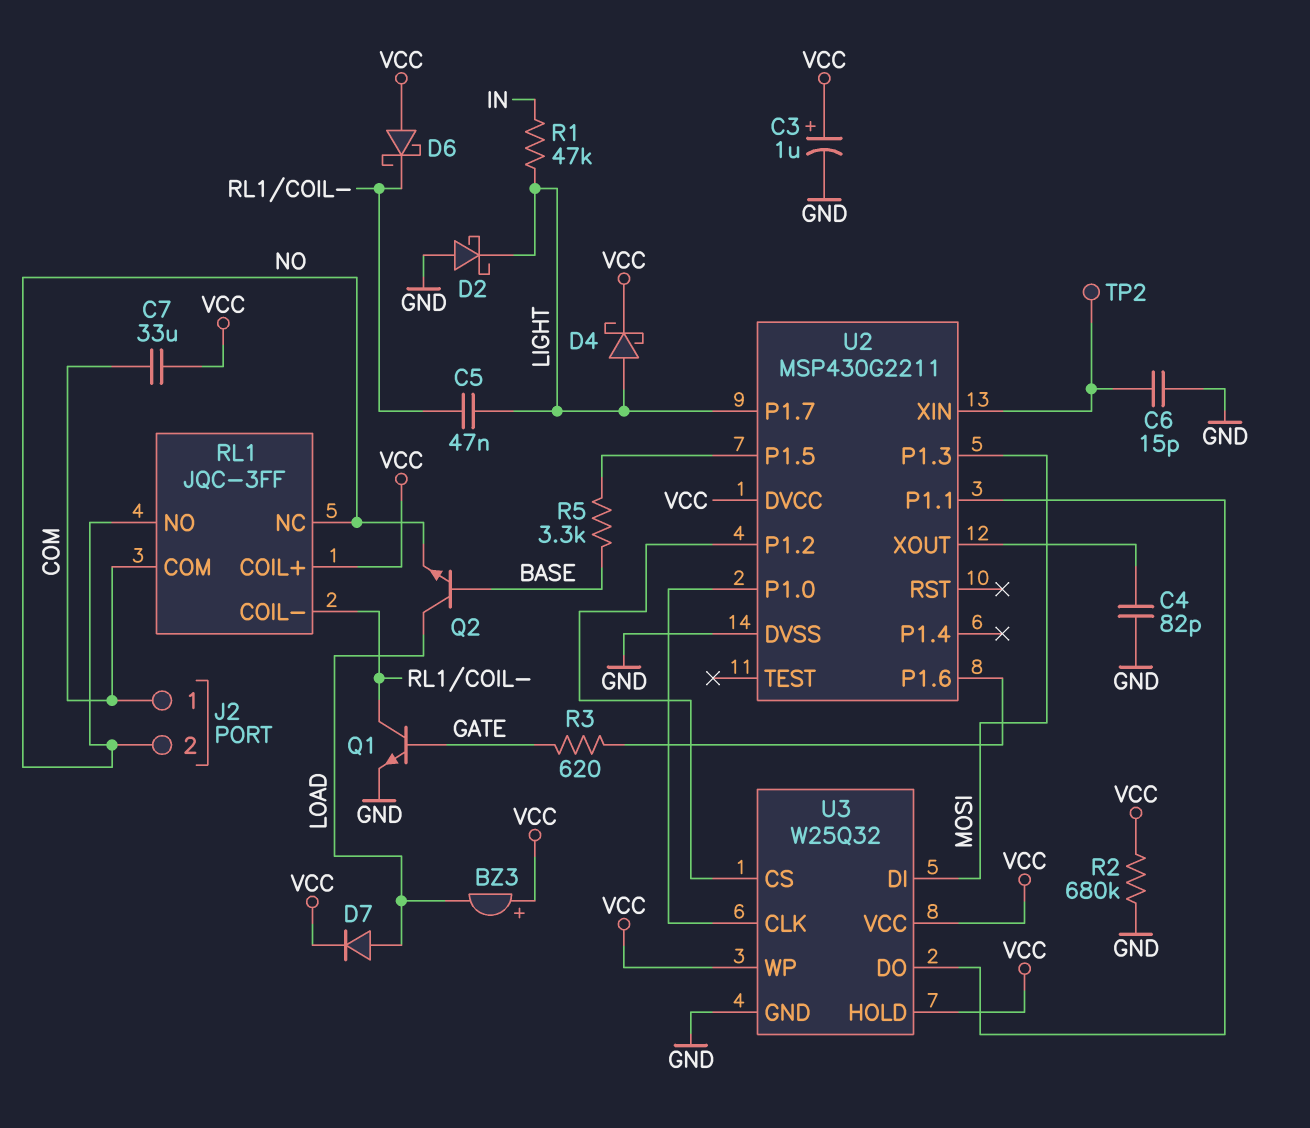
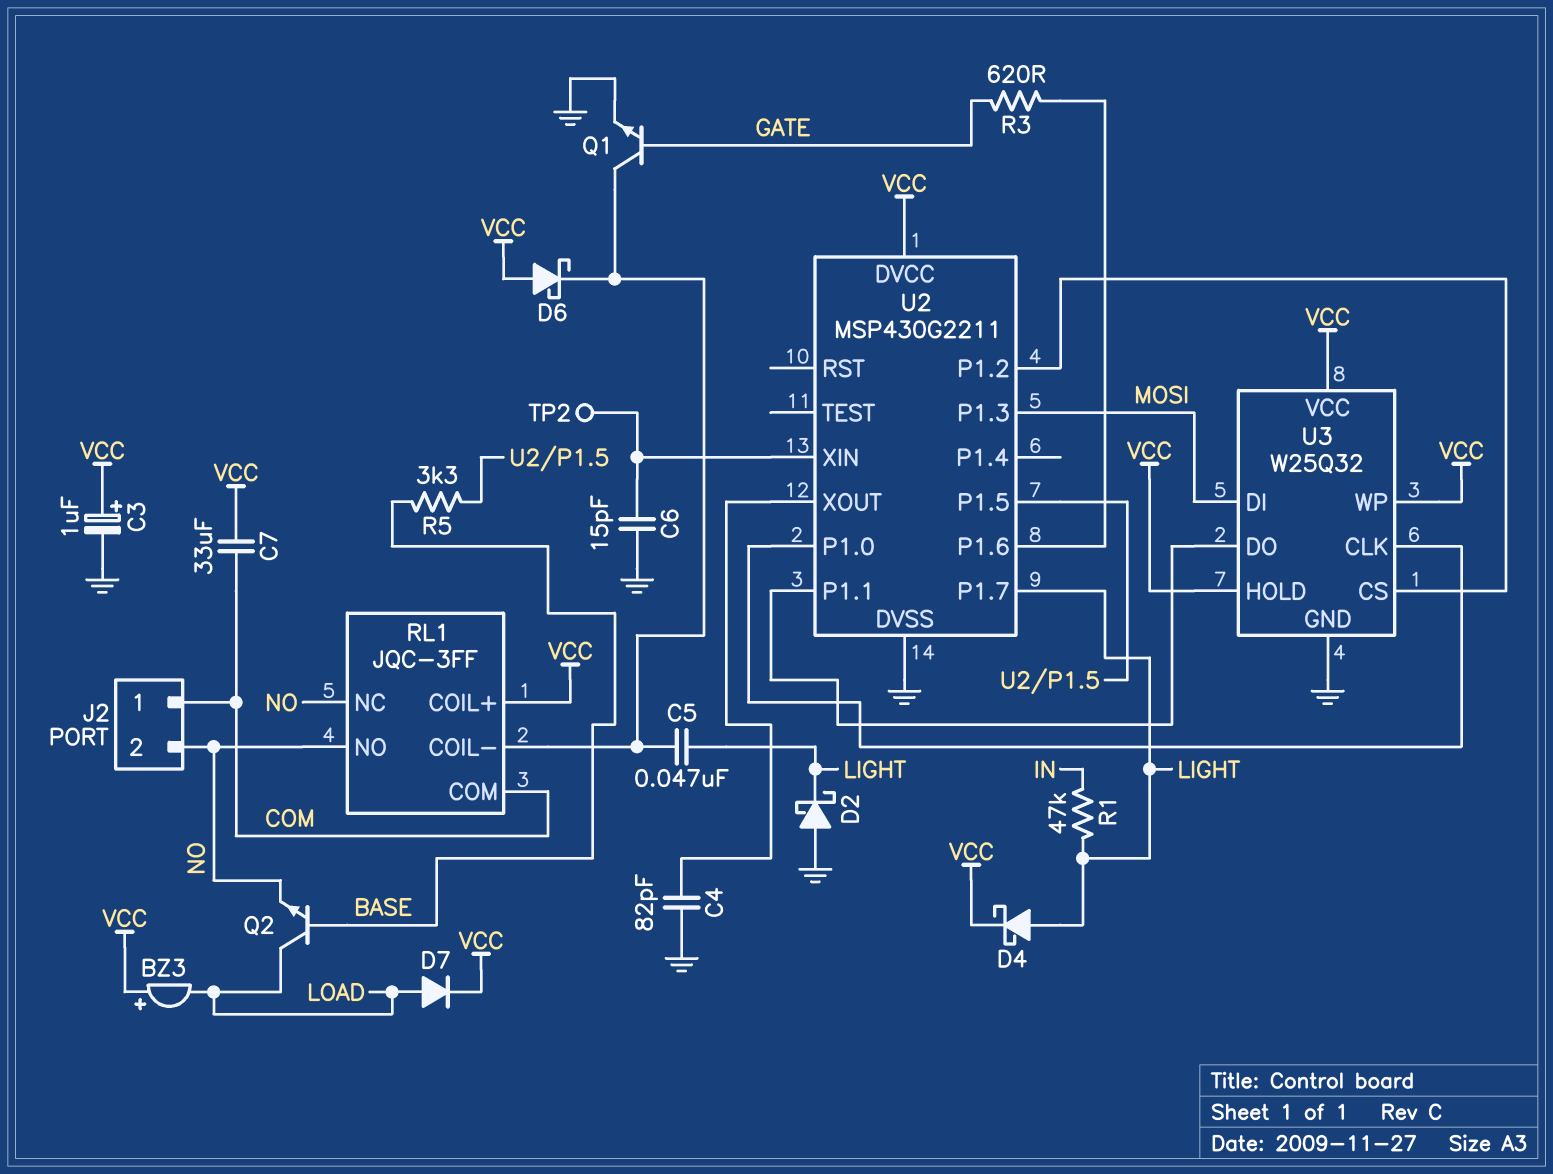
R2: 680k (GND, VCC) -> none

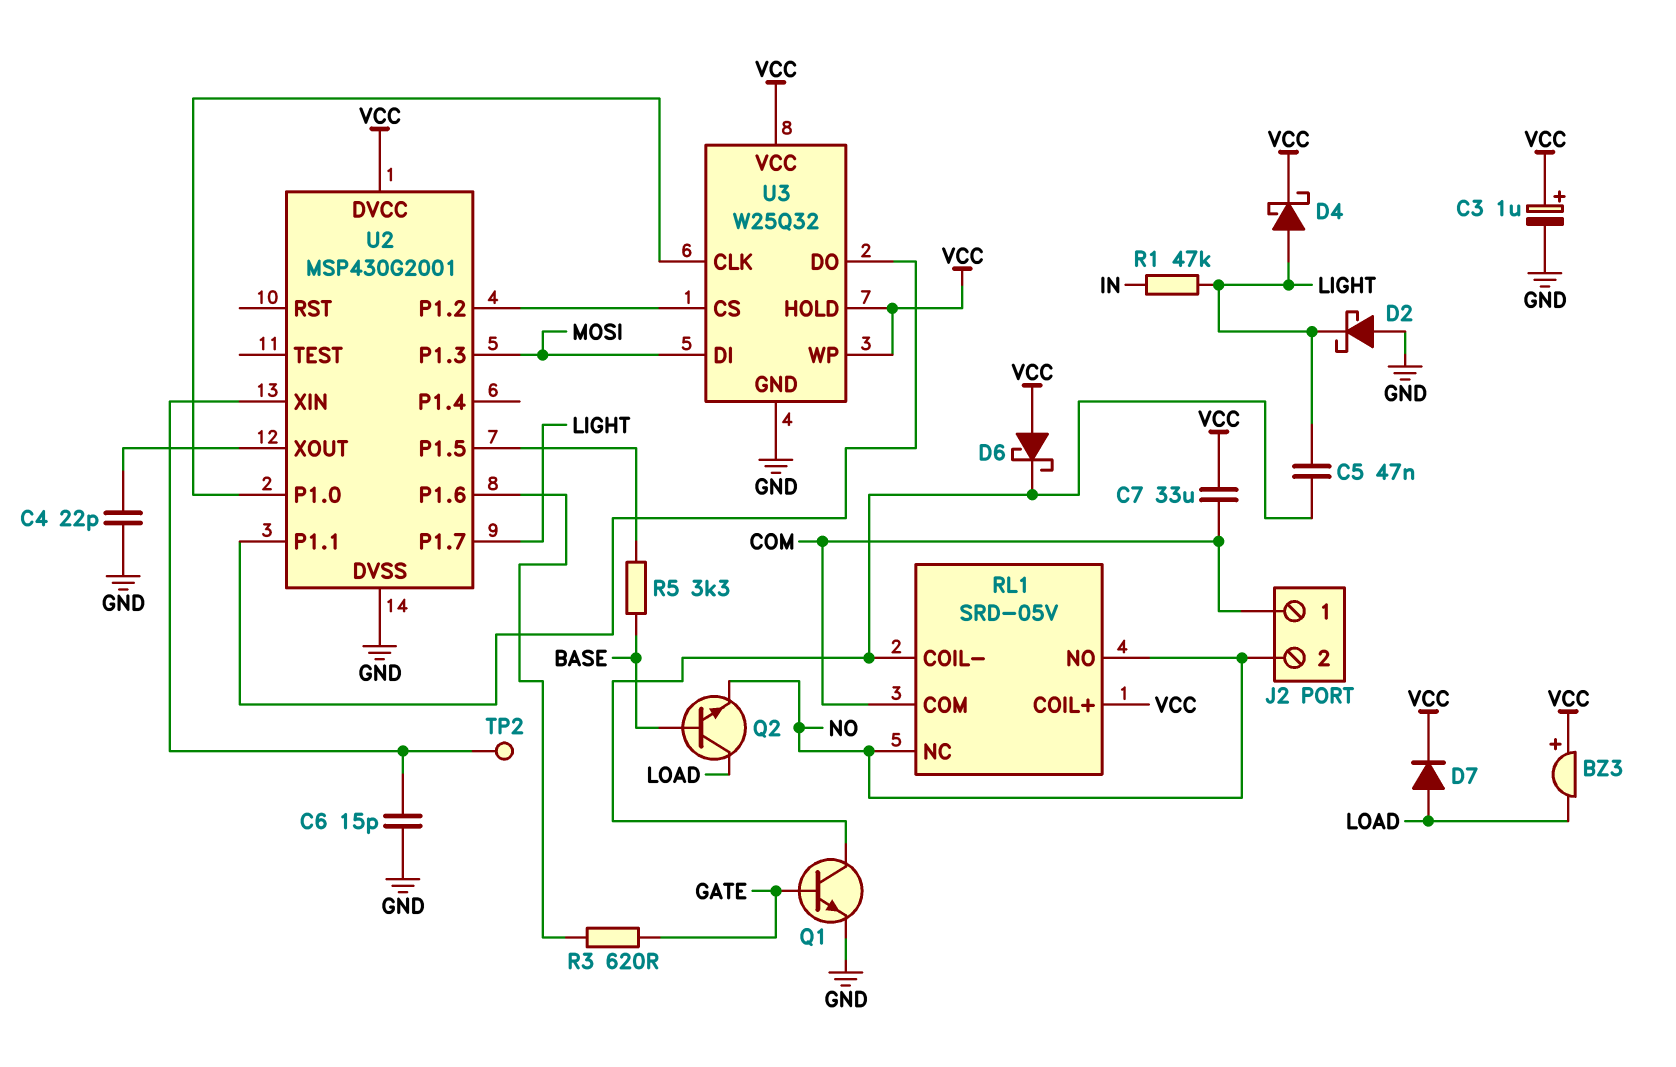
C4: 82pF (GND, U2/XOUT) -> 22pF (GND, U2/XOUT)
RL1: JQC-3FF -> SRD-05V
U2: MSP430G2211 -> MSP430G2001

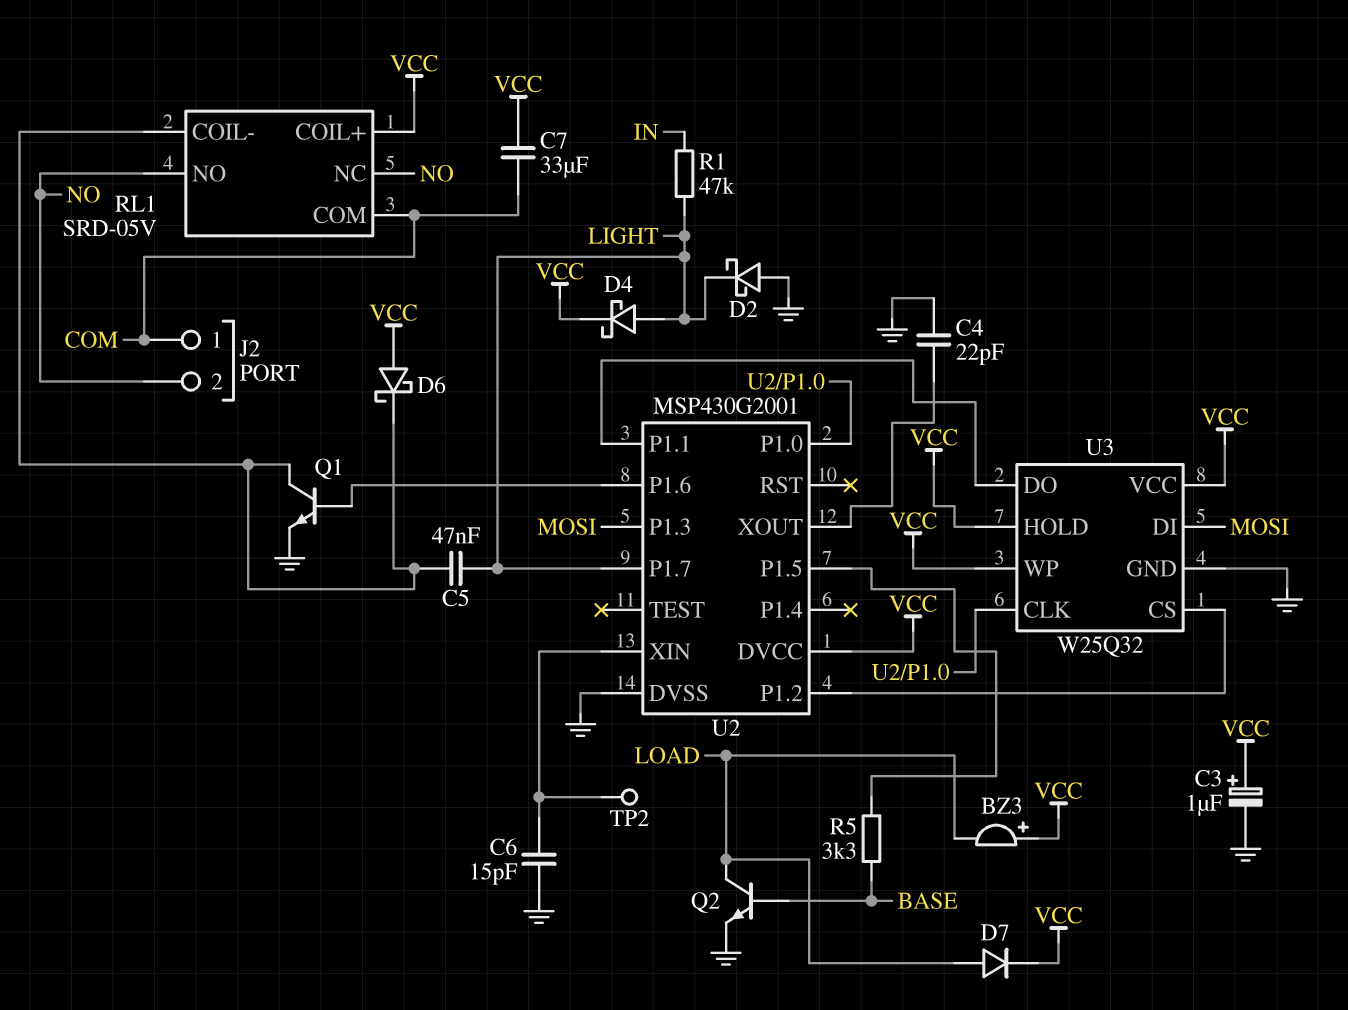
Q1: NPN (B GATE, C RL1/COIL-, E GND) -> NPN (B U2/P1.6, C RL1/COIL-, E GND)
Q2: NPN (B BASE, C LOAD, E NO) -> NPN (B BASE, C LOAD, E GND)
R3: 620 (GATE, U2/P1.6) -> none

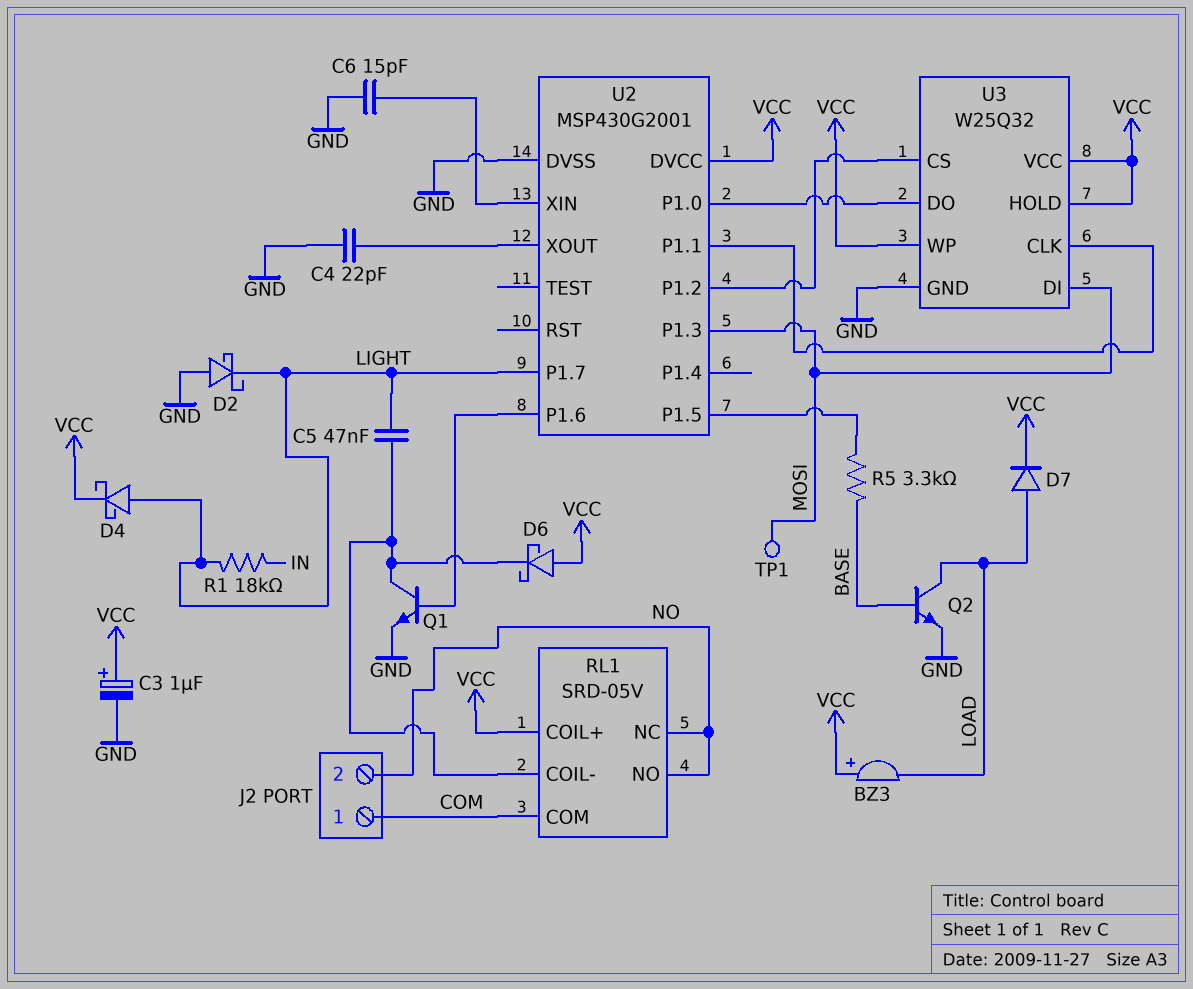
C7: 33uF (COM, VCC) -> none
R1: 47k (IN, LIGHT) -> 18k (IN, LIGHT)
TP1: none -> test point (MOSI)
TP2: test point (U2/XIN) -> none
U3 pin CLK: U2/P1.0 -> U2/P1.1
U3 pin DO: U2/P1.1 -> U2/P1.0

